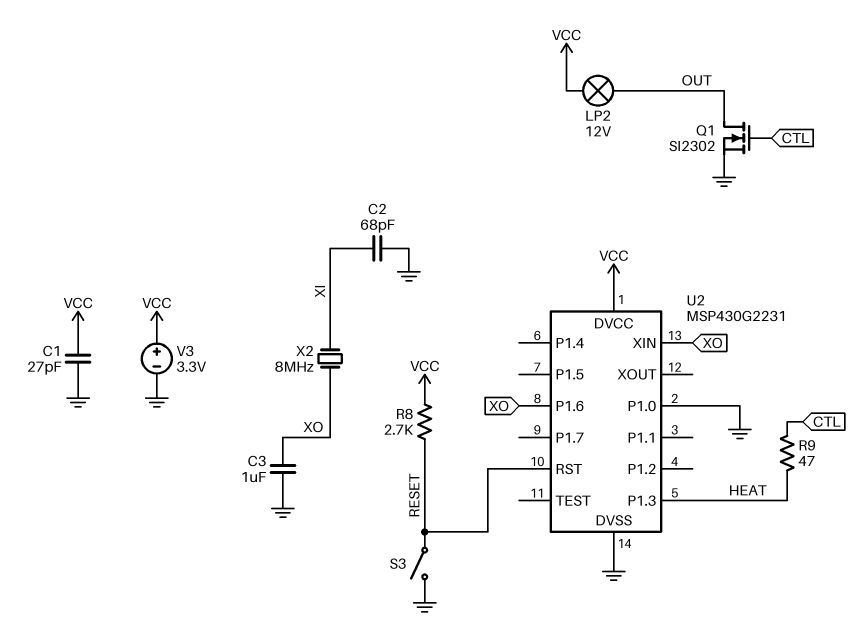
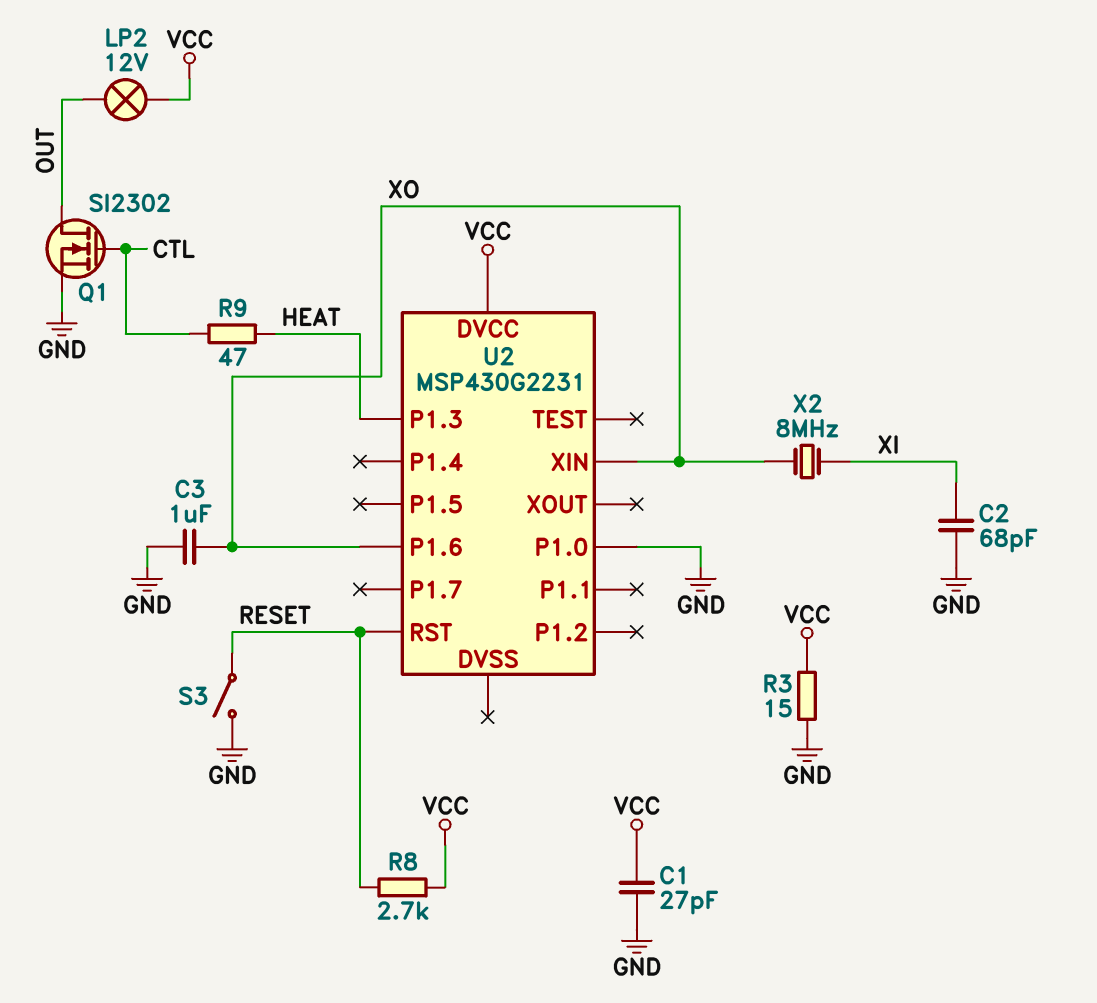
R3: none -> 15 (GND, VCC)
U2 pin DVSS: GND -> none
V3: 3.3V (plus VCC, minus GND) -> none

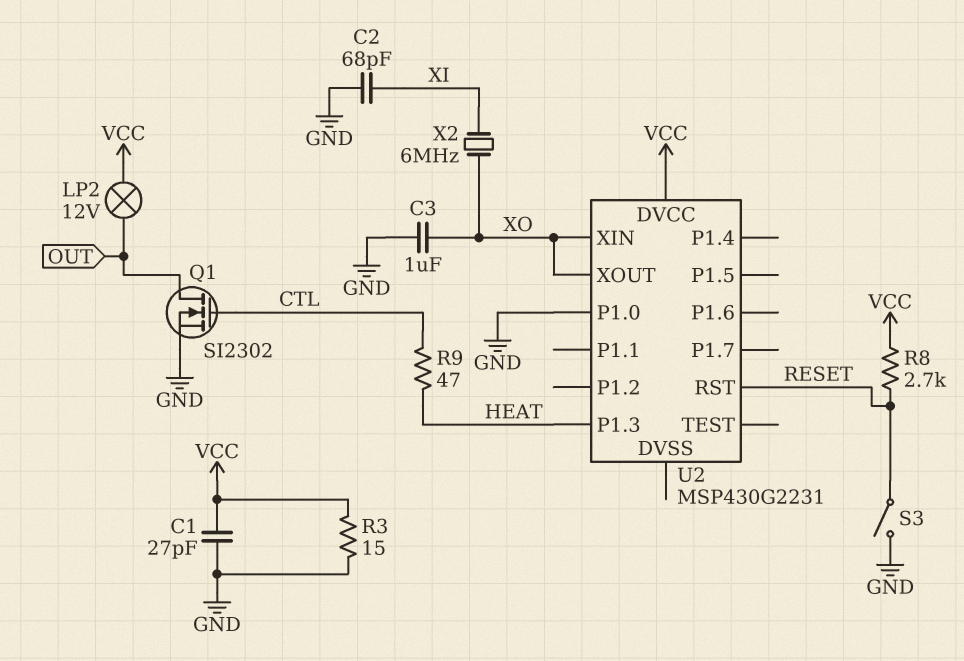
U2 pin P1.6: XO -> none
U2 pin XOUT: none -> XO
X2: 8MHz (XI, XO) -> 6MHz (XI, XO)

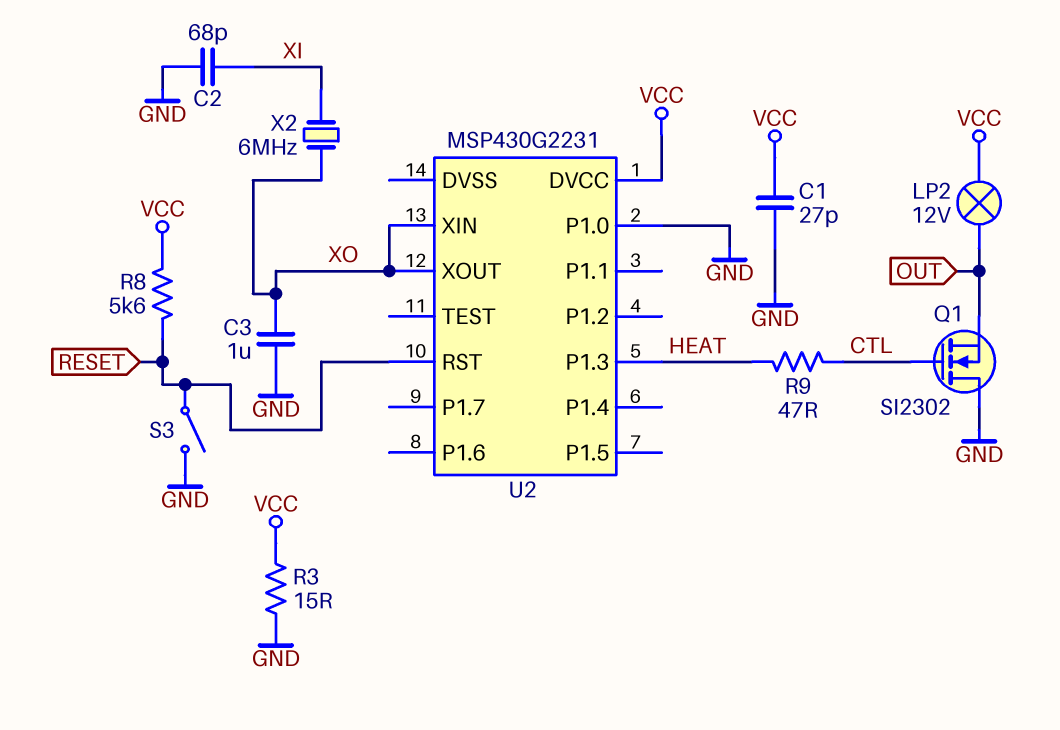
Q1: NMOS SI2302 (G CTL, D OUT, S GND) -> NMOS SI2302 (G CTL, D GND, S OUT)
R8: 2.7k (RESET, VCC) -> 5.6k (RESET, VCC)

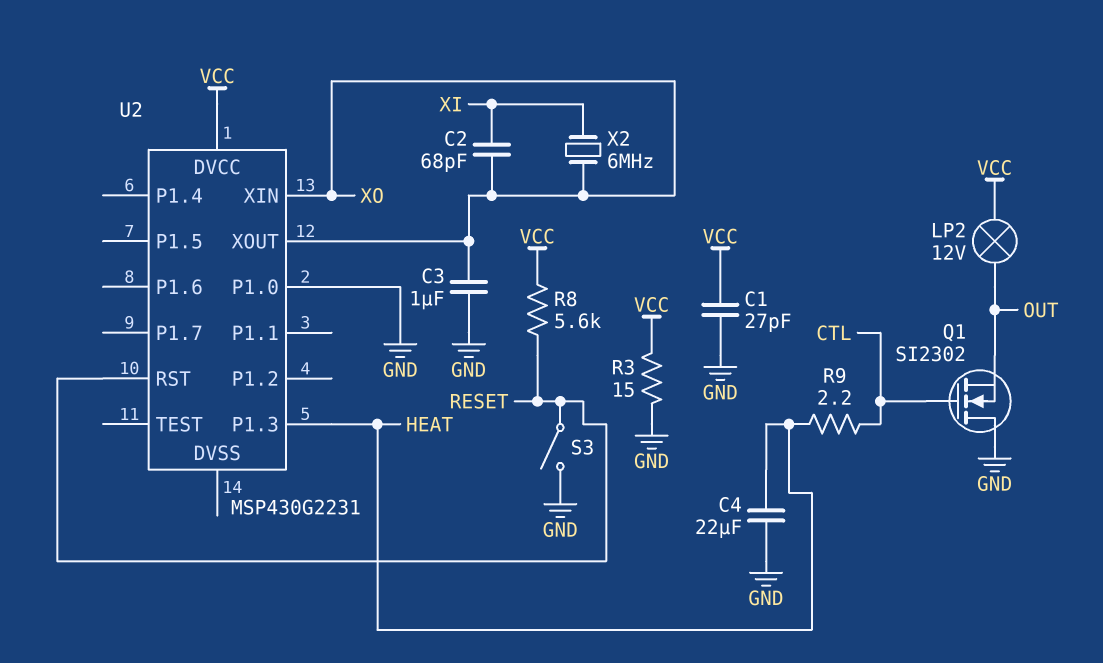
C2: 68pF (GND, XI) -> 68pF (XI, XO)
C4: none -> 22uF (GND, HEAT)
R9: 47 (CTL, HEAT) -> 2.2 (CTL, HEAT)

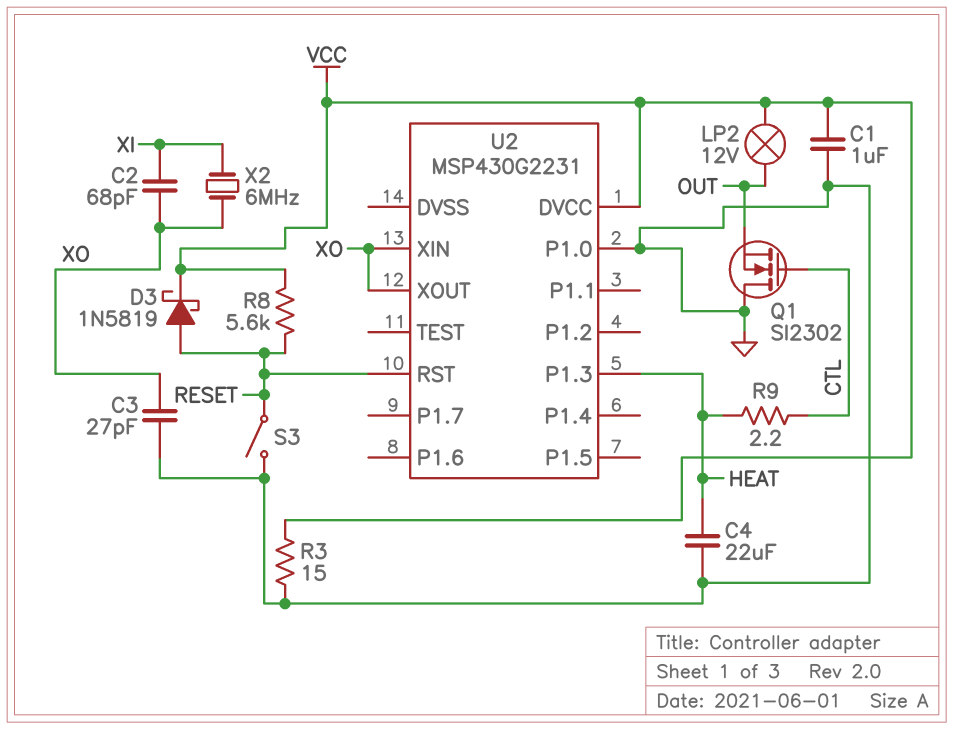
C1: 27pF (GND, VCC) -> 1uF (GND, VCC)
C3: 1uF (GND, XO) -> 27pF (GND, XO)
D3: none -> schottky 1N5819 (A RESET, K VCC)

